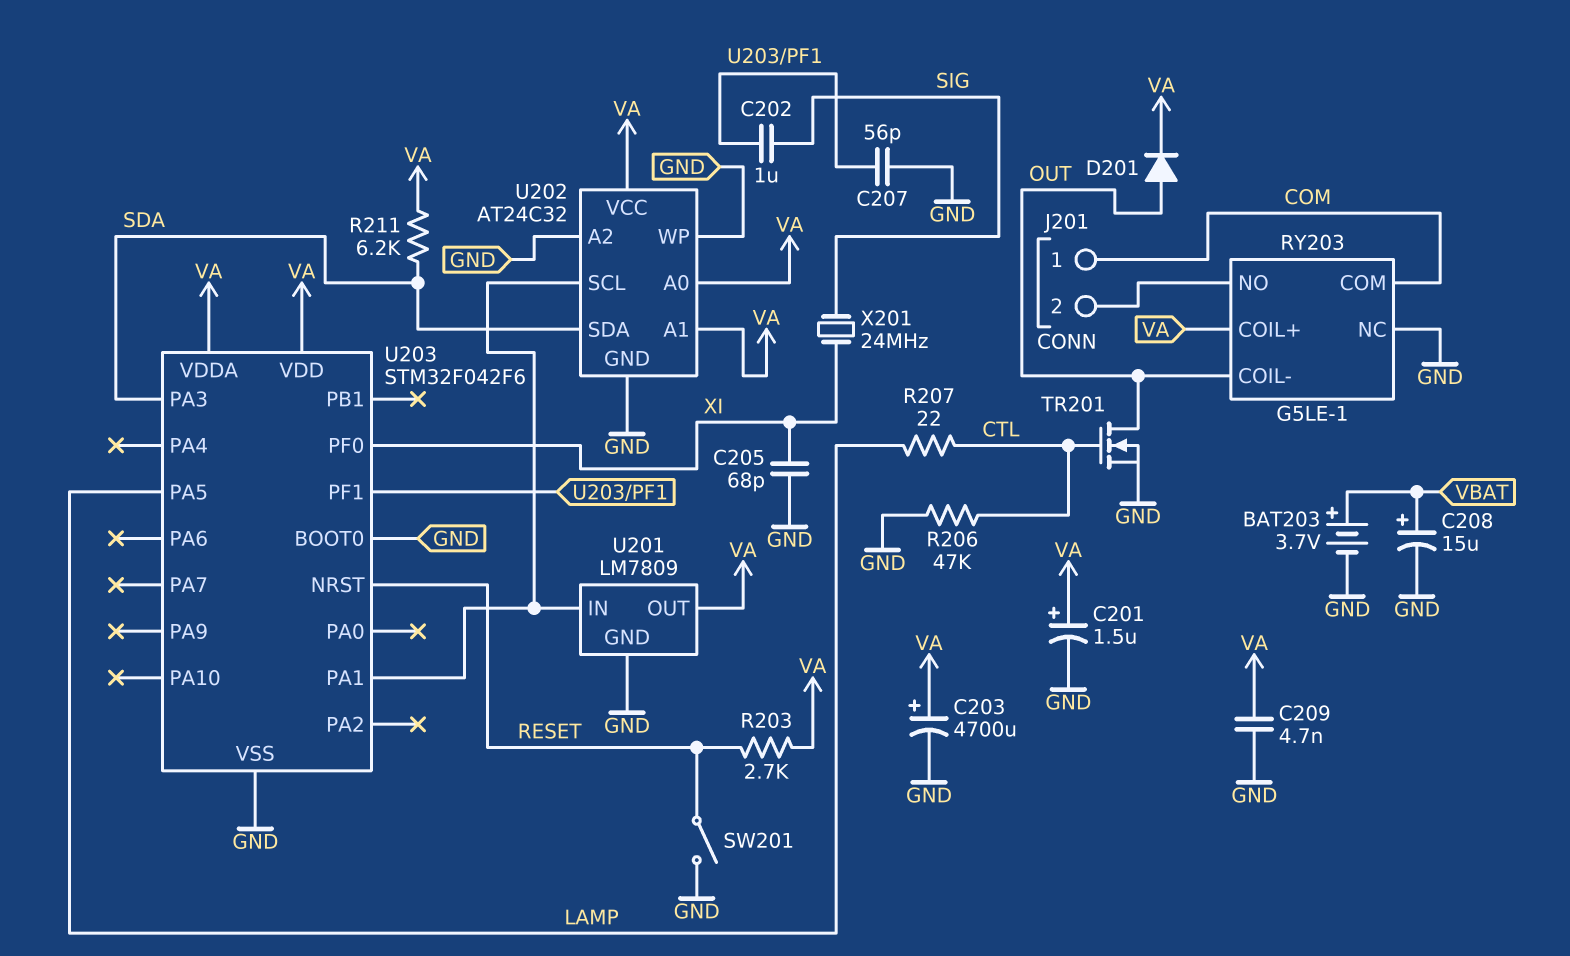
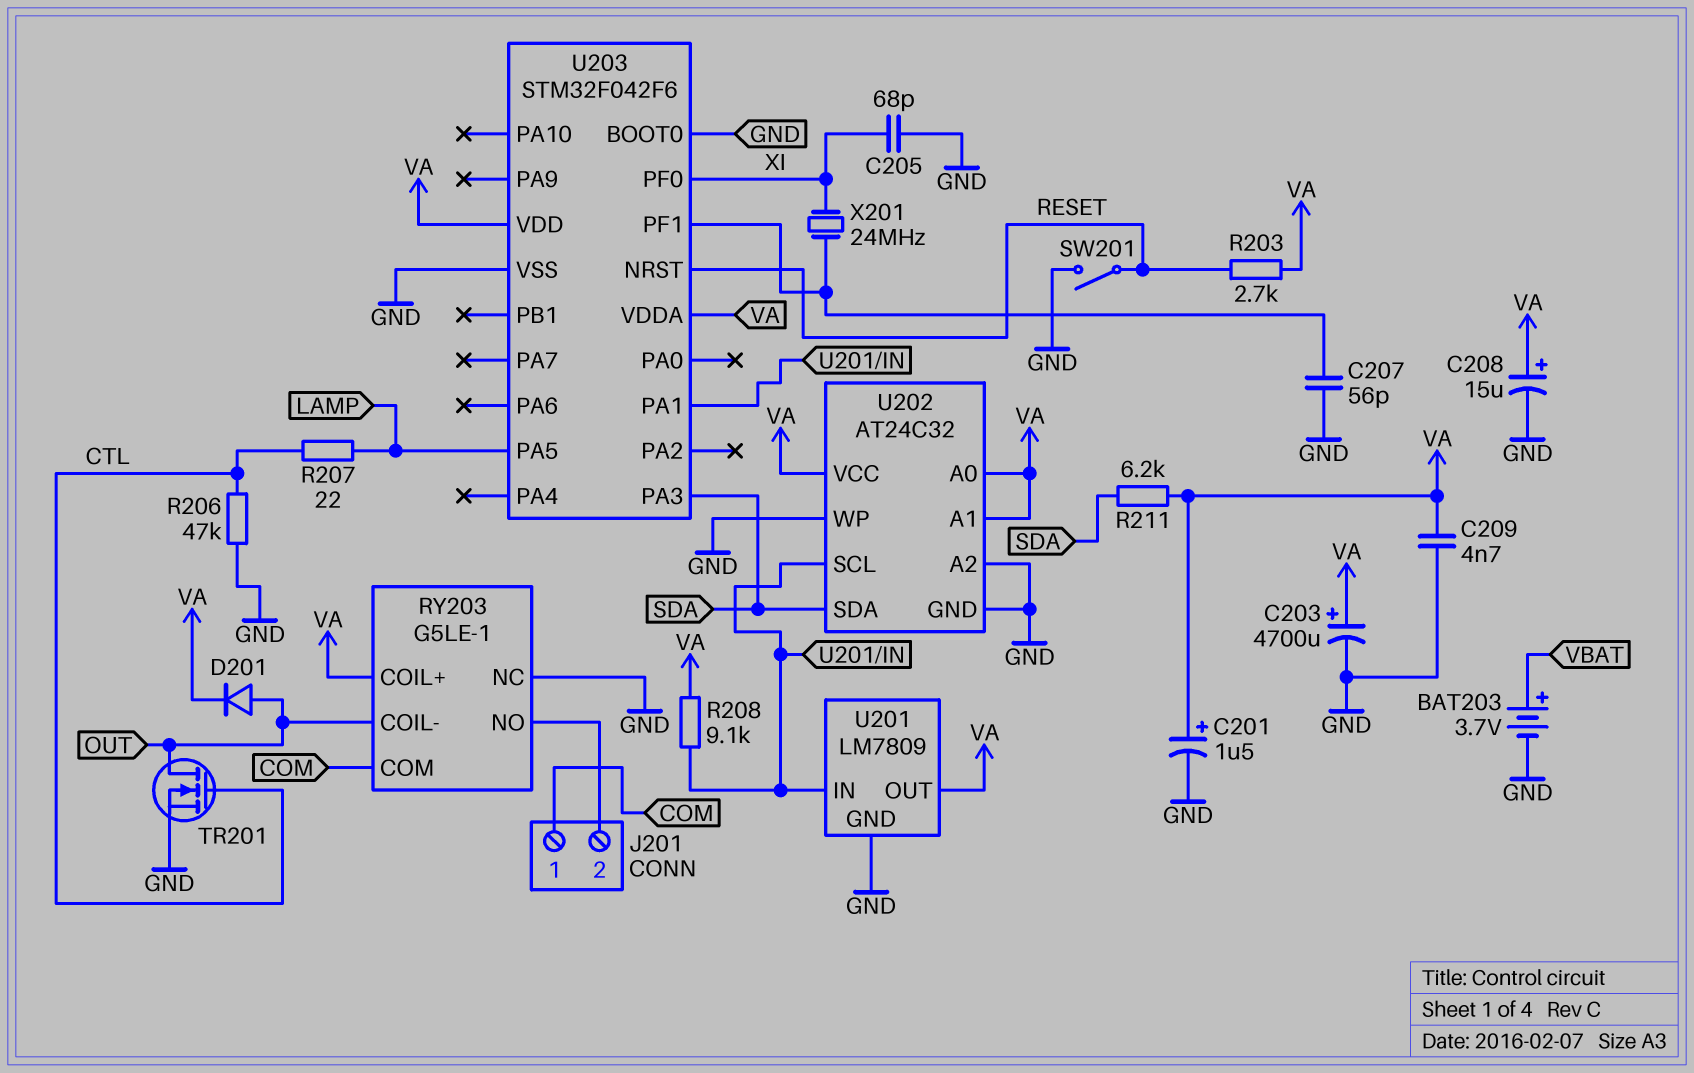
C202: 1uF (SIG, U203/PF1) -> none
C208: 15uF (plus VBAT, minus GND) -> 15uF (plus VA, minus GND)
R208: none -> 9.1k (U201/IN, VA)
X201: 24MHz (SIG, XI) -> 24MHz (U203/PF1, XI)

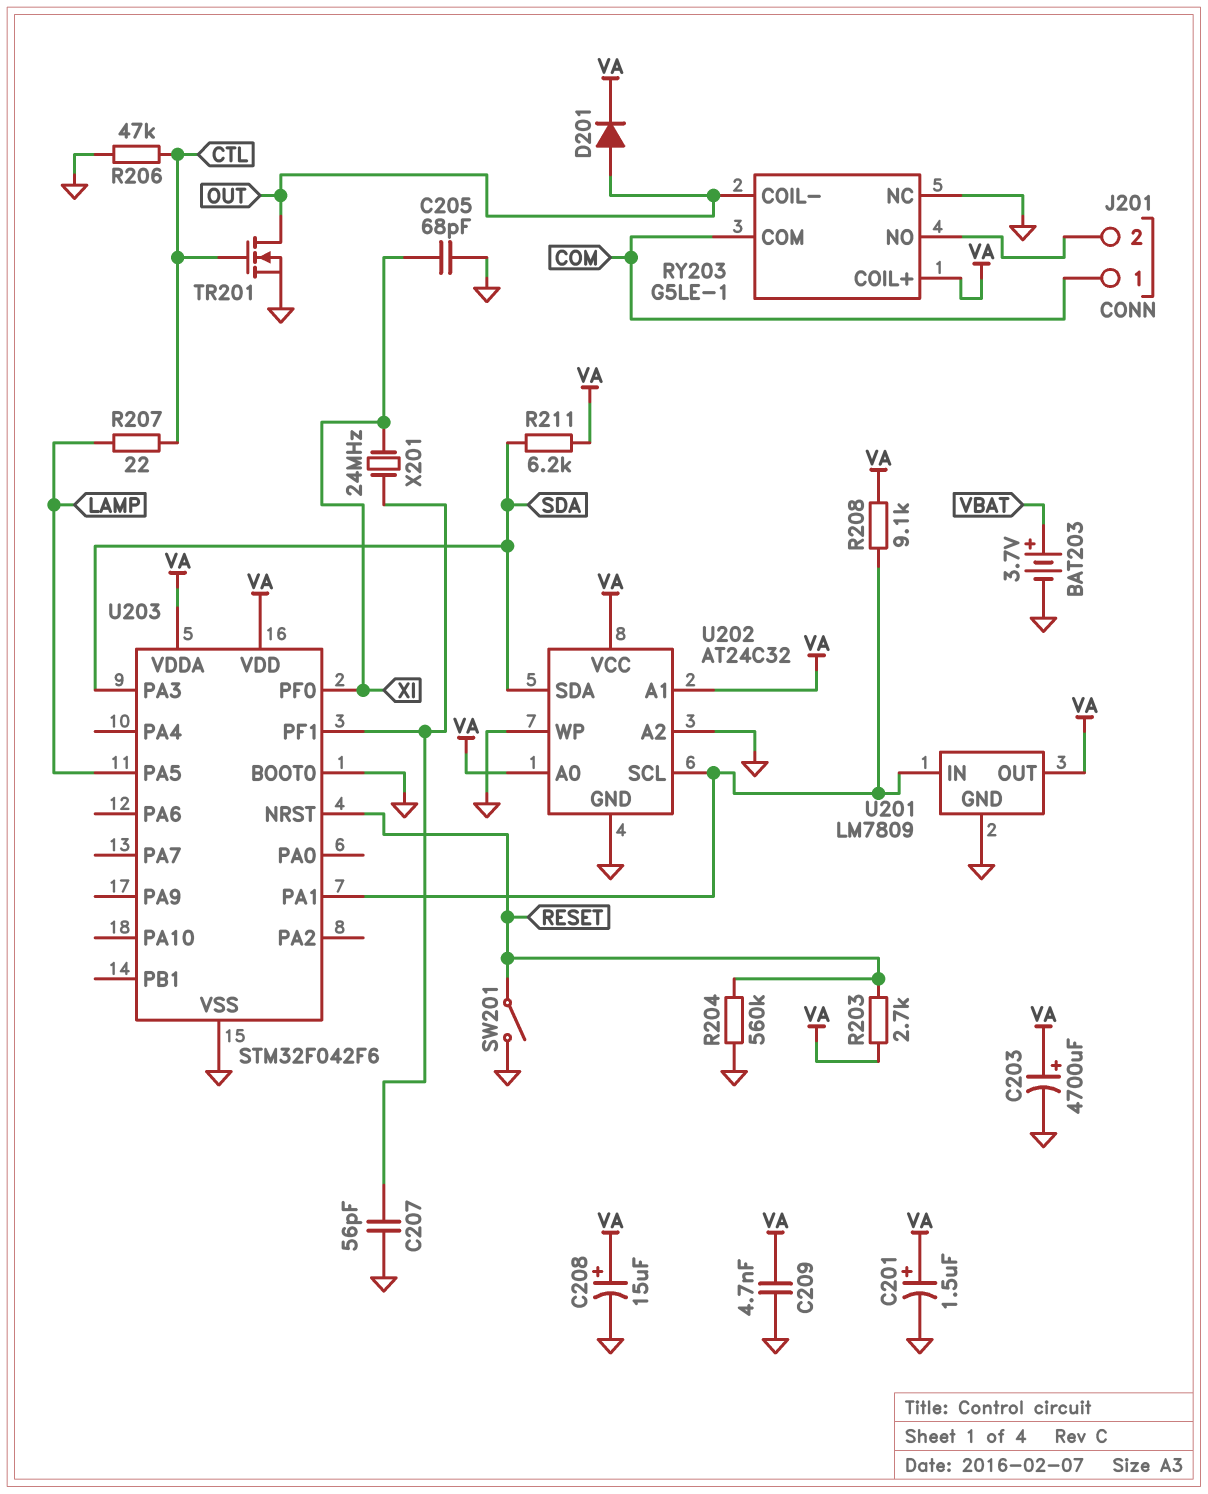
R204: none -> 560k (GND, RESET)

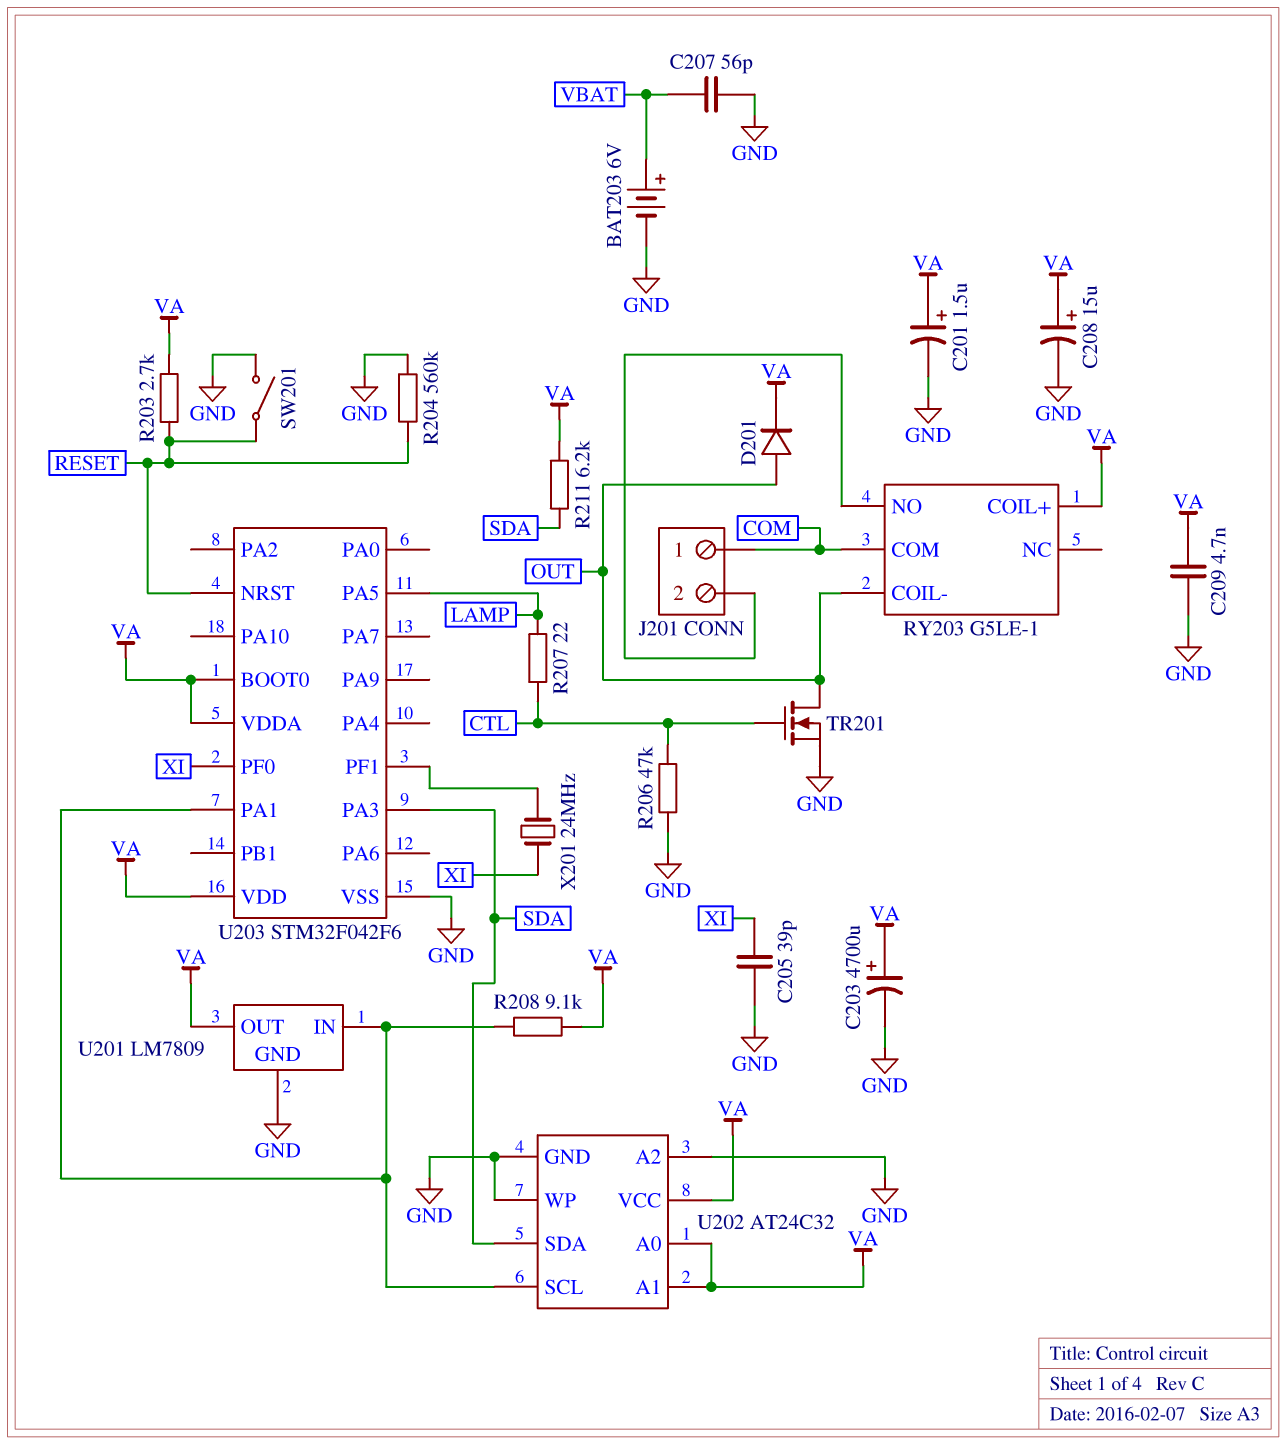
BAT203: 3.7V (plus VBAT, minus GND) -> 6V (plus VBAT, minus GND)
C205: 68pF (GND, XI) -> 39pF (GND, XI)
C207: 56pF (GND, U203/PF1) -> 56pF (GND, VBAT)
RY203 pin NC: GND -> none
U203 pin BOOT0: GND -> VA

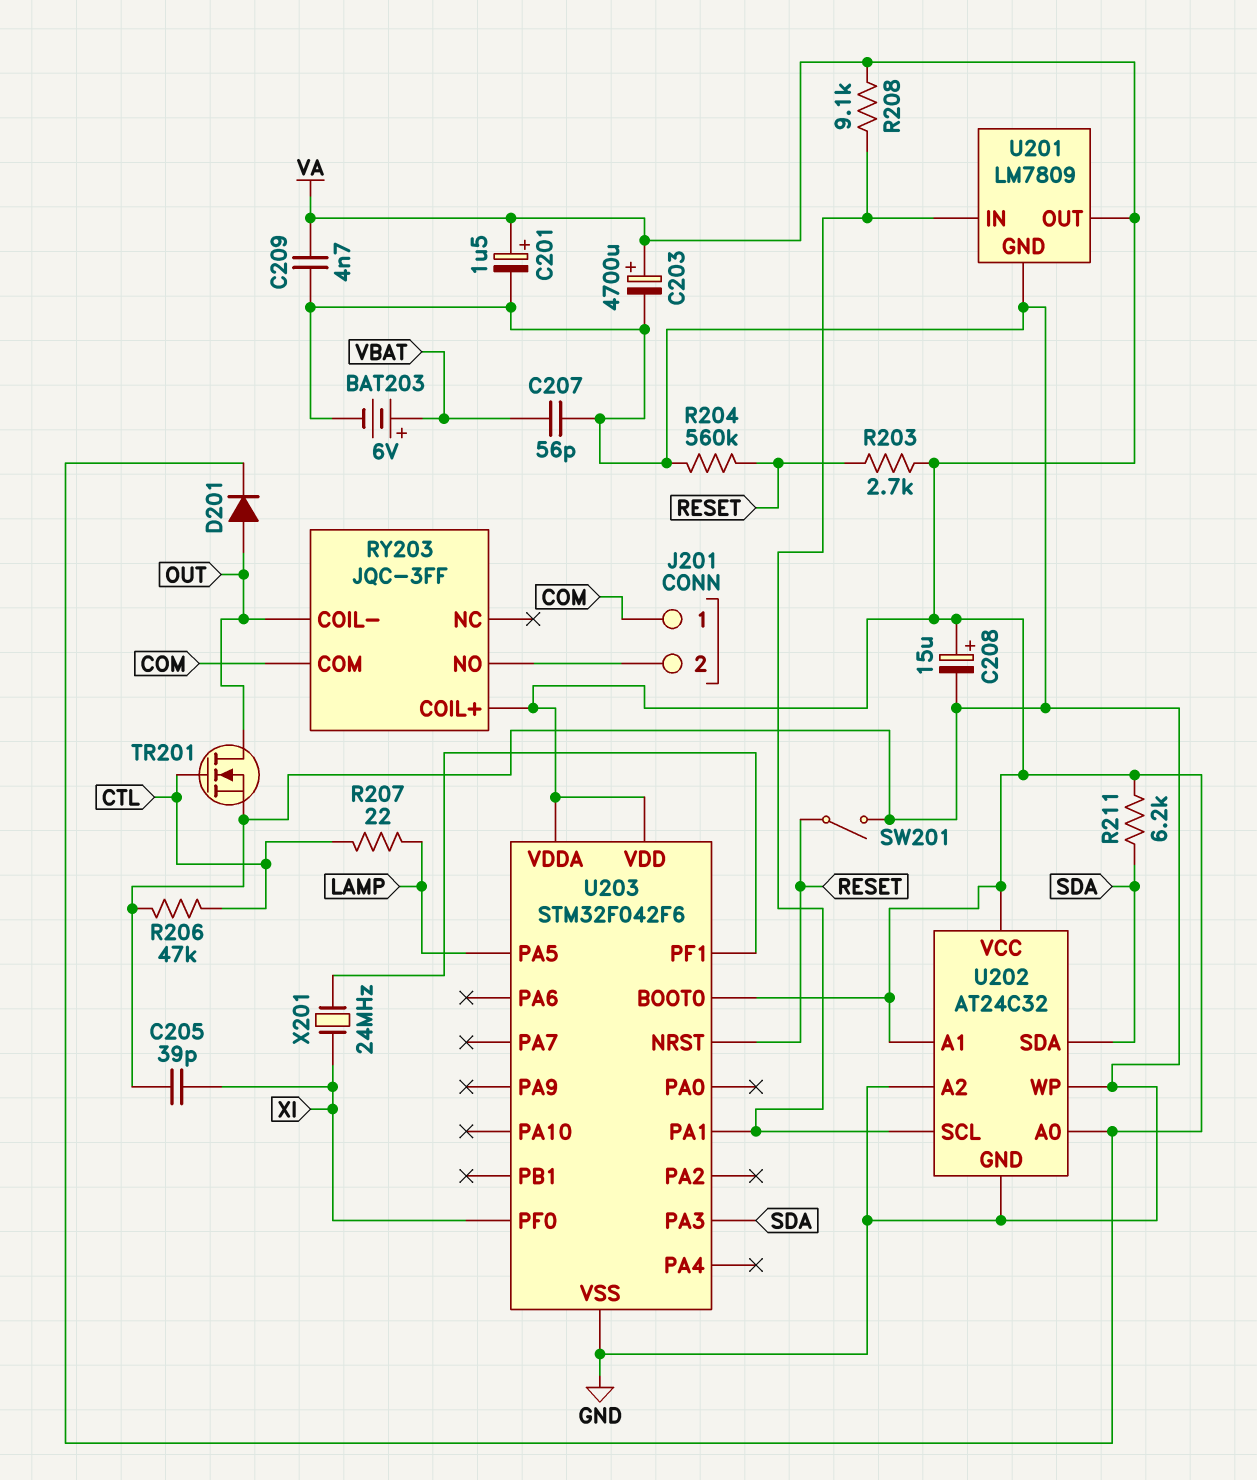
RY203: G5LE-1 -> JQC-3FF

